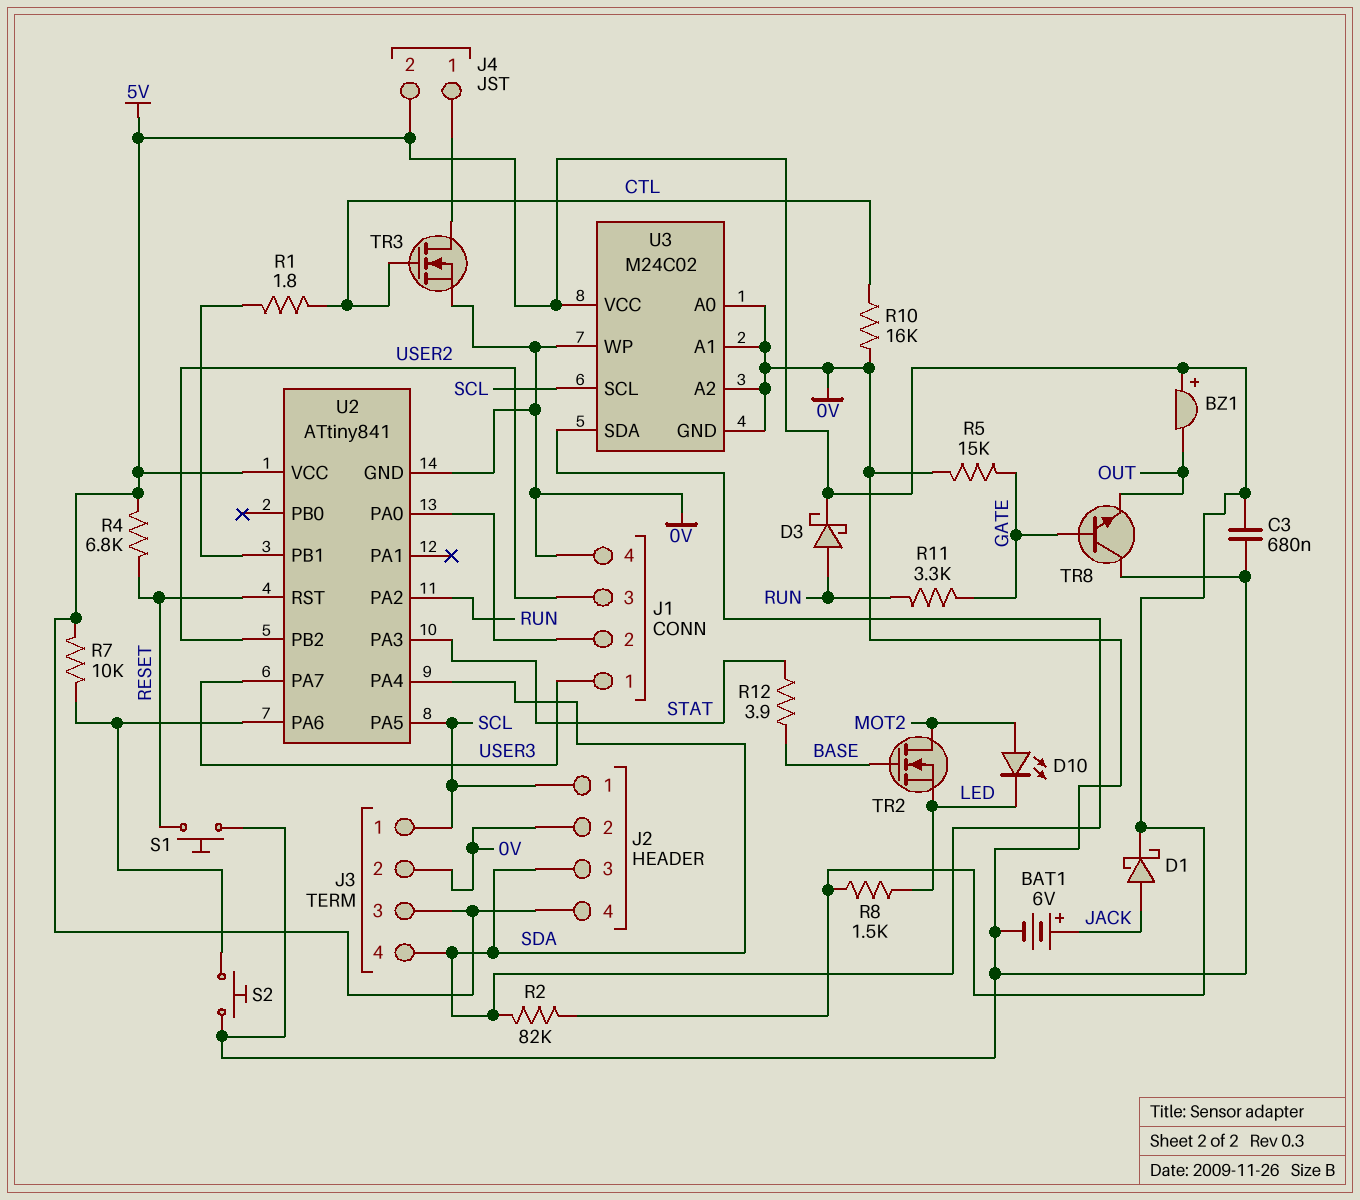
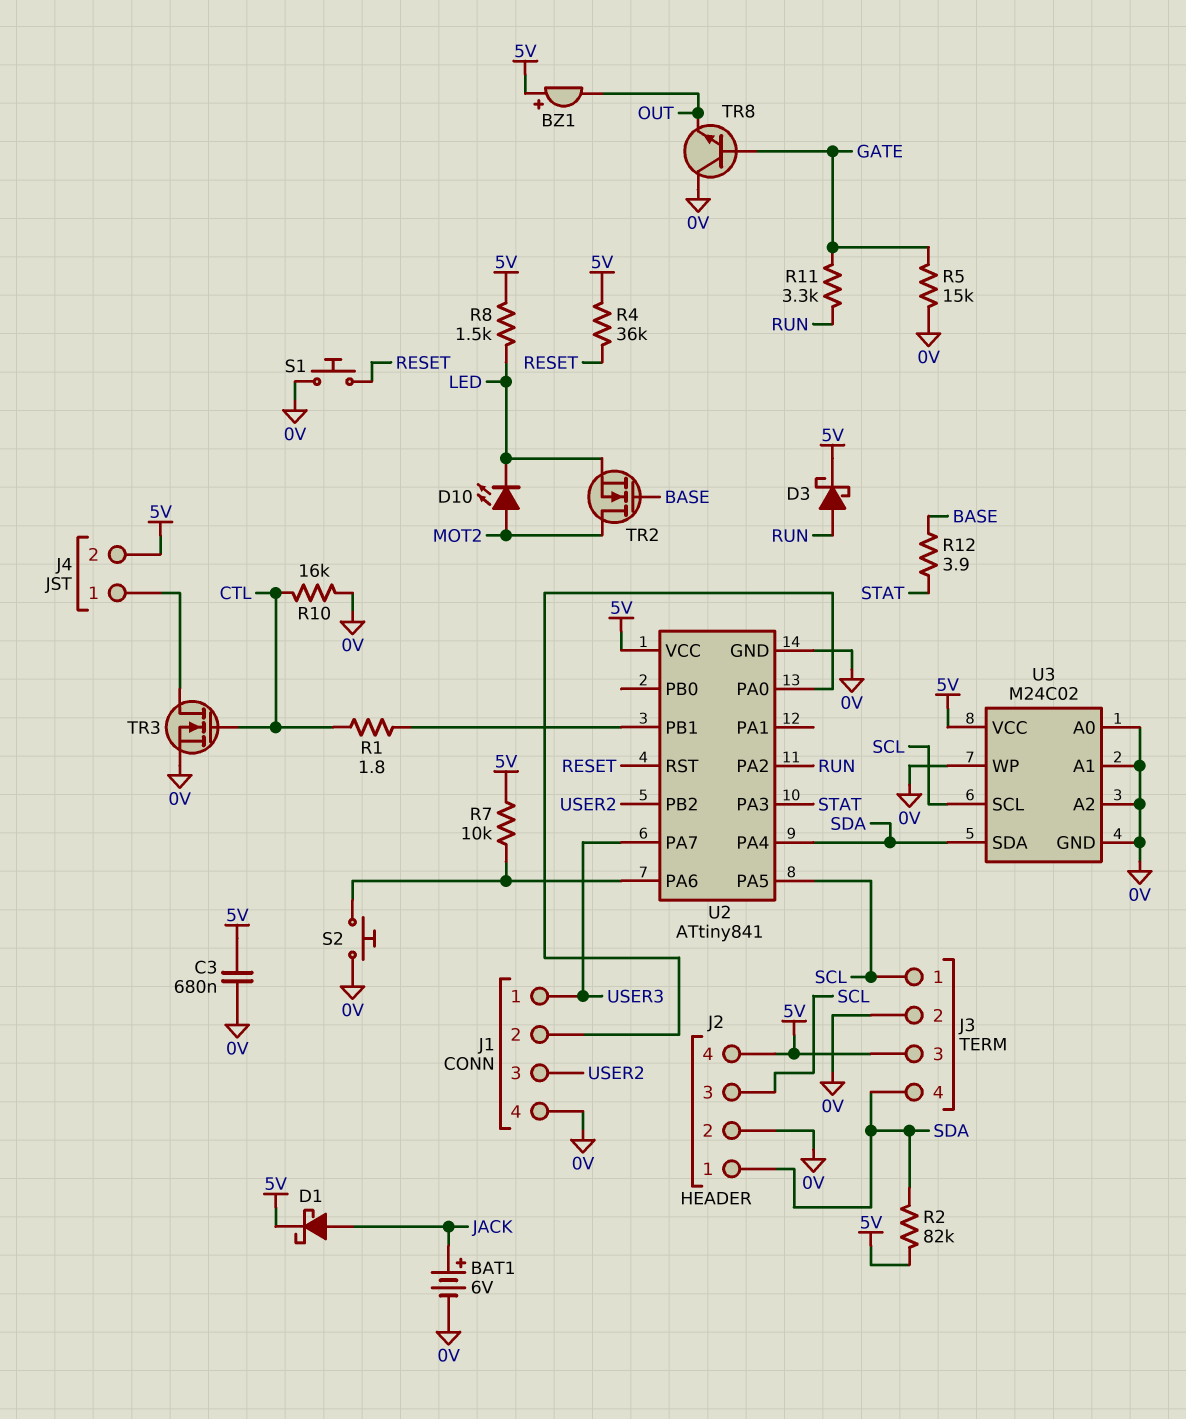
J2 pin 1: SCL -> SDA
J2 pin 3: SDA -> SCL
R4: 6.8k (5V, RESET) -> 36k (5V, RESET)

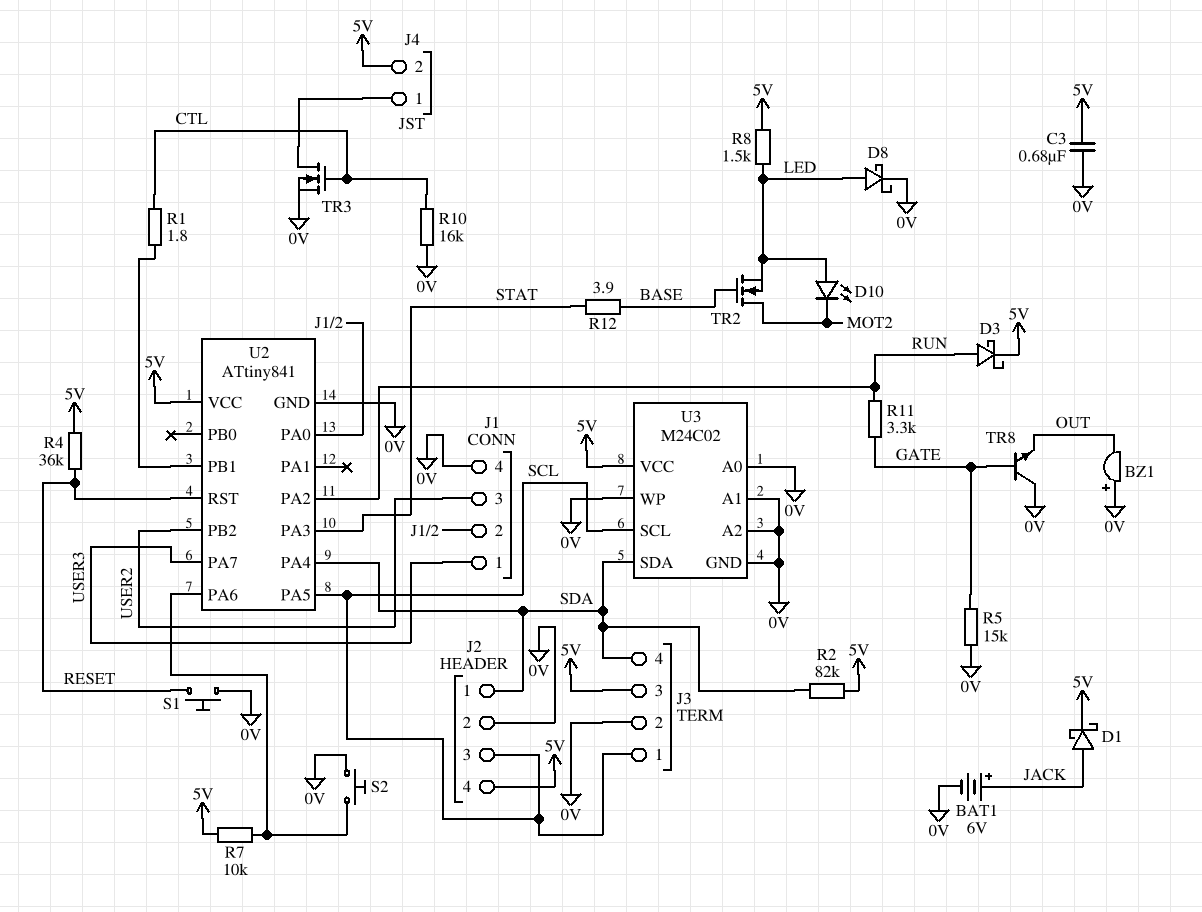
BZ1: buzzer (plus 5V, minus OUT) -> buzzer (plus 0V, minus OUT)
D8: none -> schottky (A LED, K 0V)
D10: LED (A MOT2, K LED) -> LED (A LED, K MOT2)

